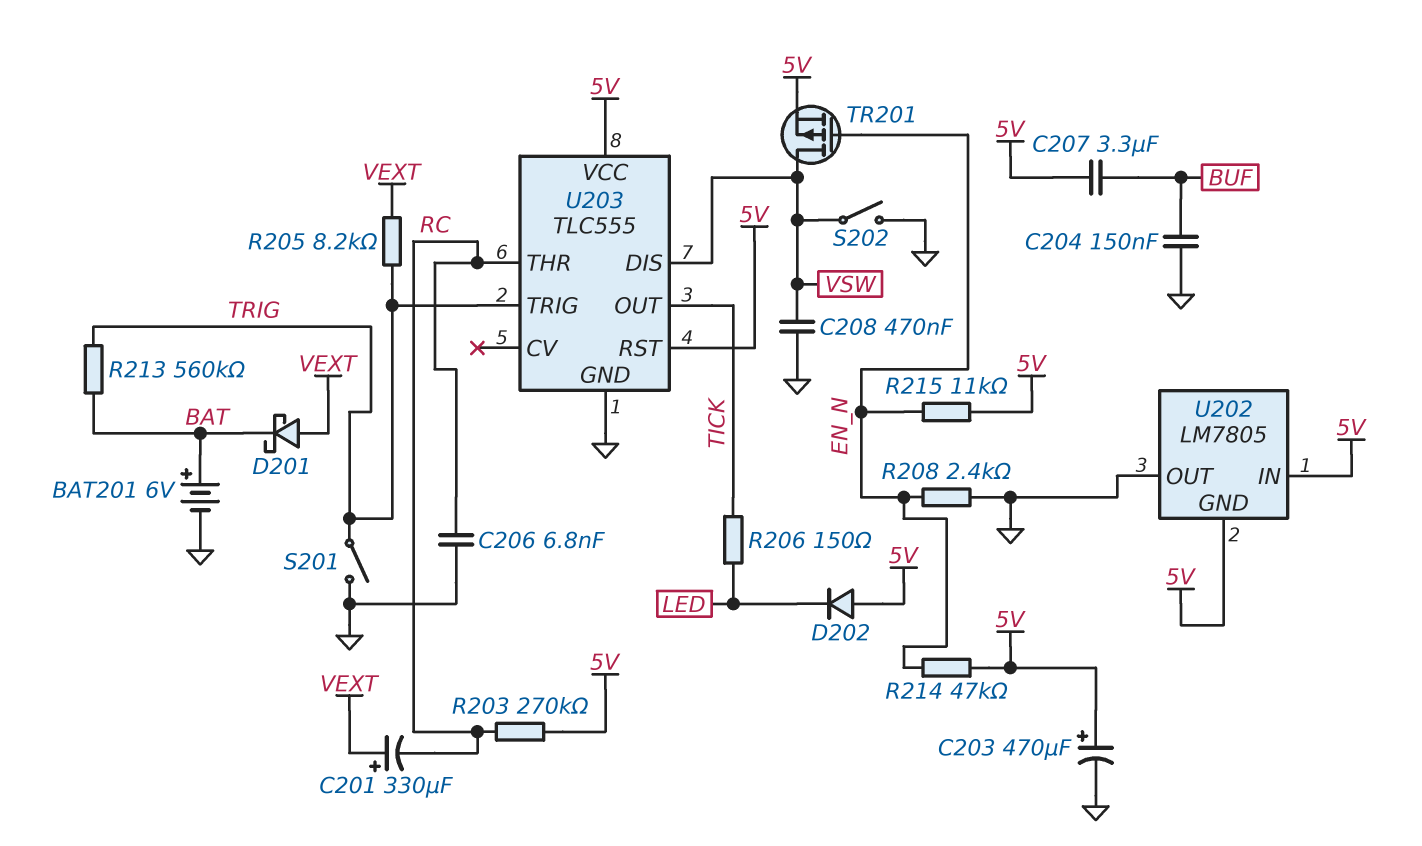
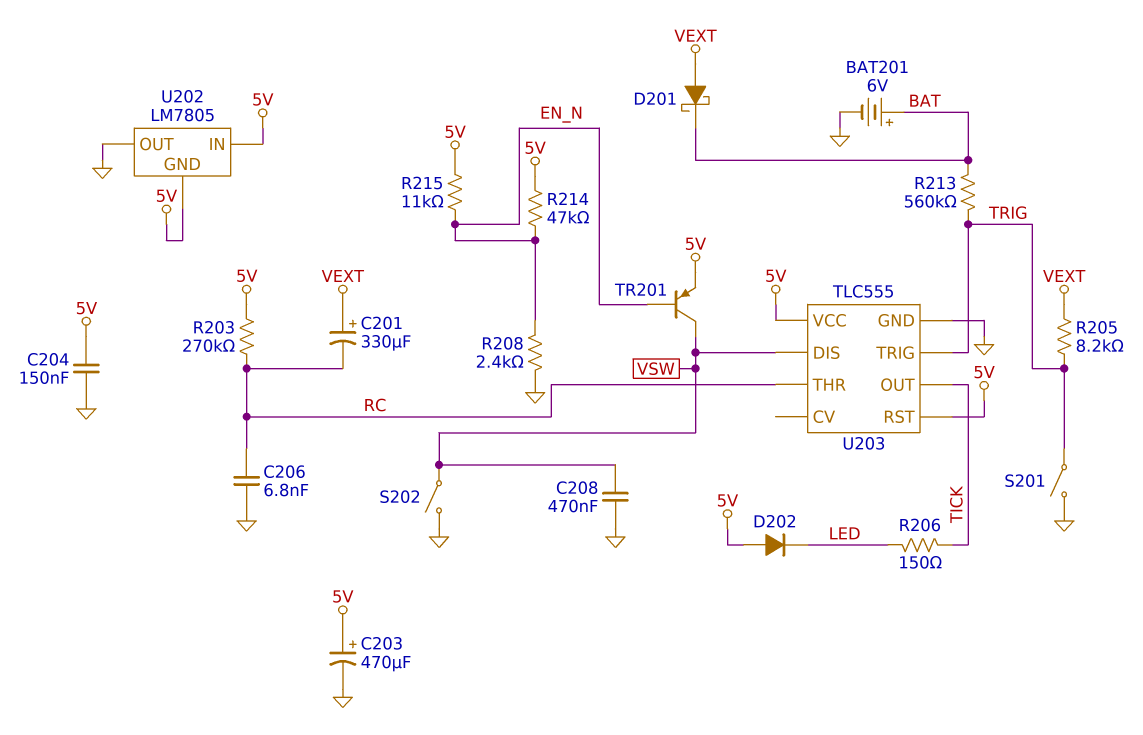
C204: 150nF (BUF, GND) -> 150nF (5V, GND)
C207: 3.3uF (5V, BUF) -> none
TR201: PMOS (G EN_N, D VSW, S 5V) -> PNP (B EN_N, C VSW, E 5V)

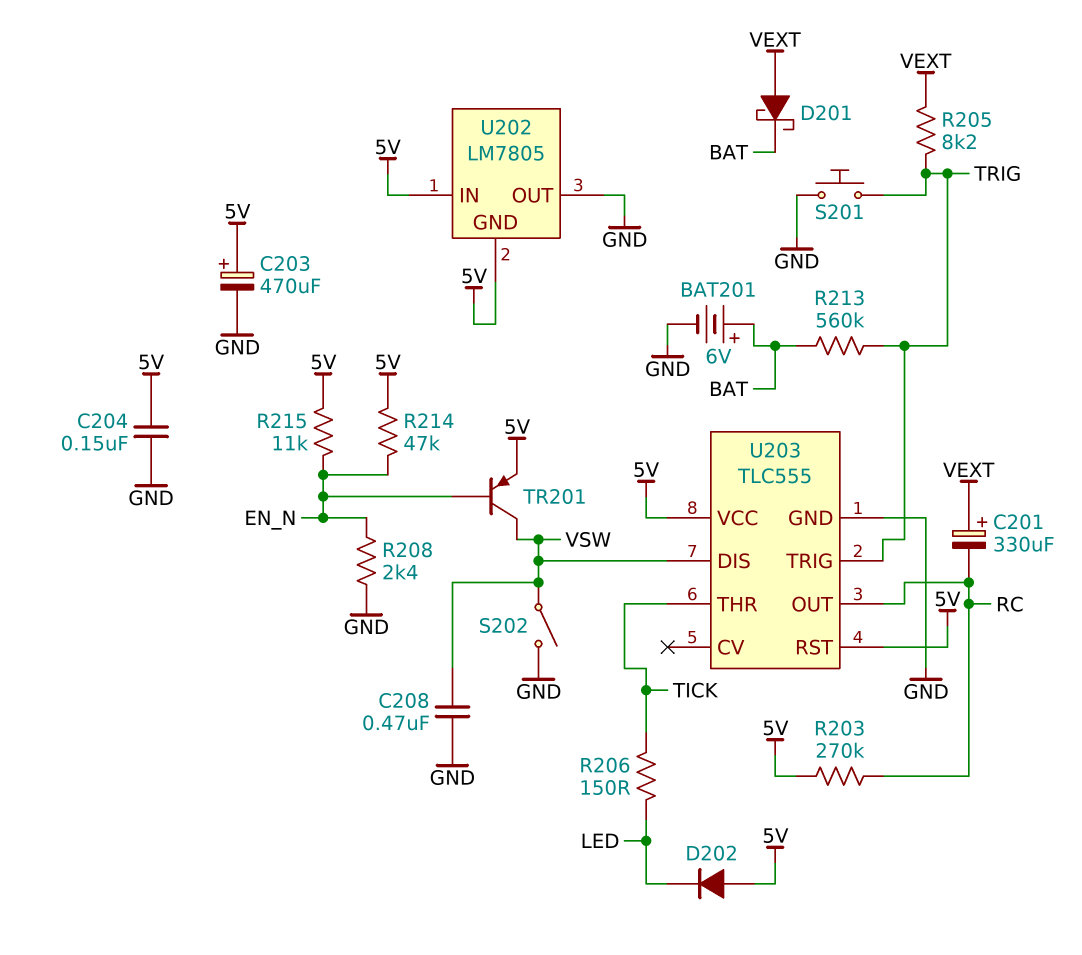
C206: 6.8nF (GND, RC) -> none
S201: switch (GND, TRIG) -> button (GND, TRIG)
U203 pin OUT: TICK -> RC
U203 pin THR: RC -> TICK

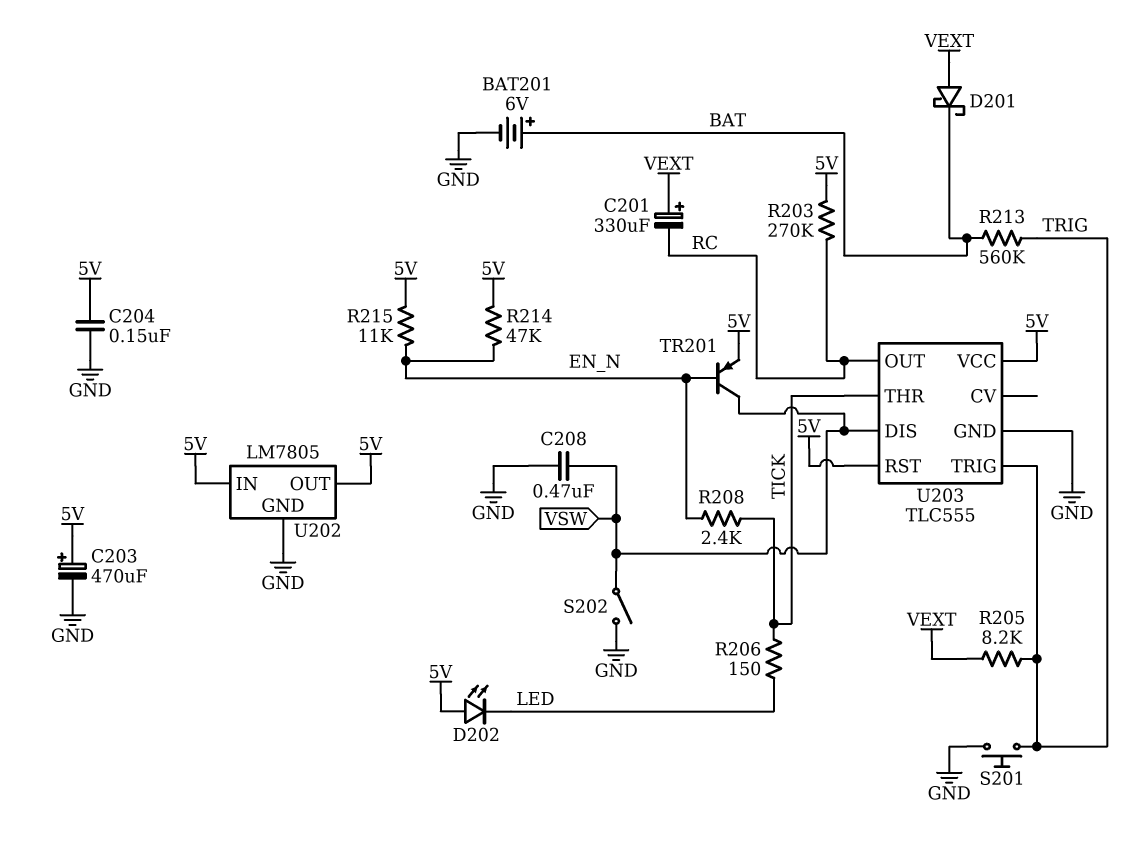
D202: diode (A 5V, K LED) -> LED (A 5V, K LED)
R208: 2.4k (EN_N, GND) -> 2.4k (EN_N, TICK)
U202 pin GND: 5V -> GND
U202 pin OUT: GND -> 5V

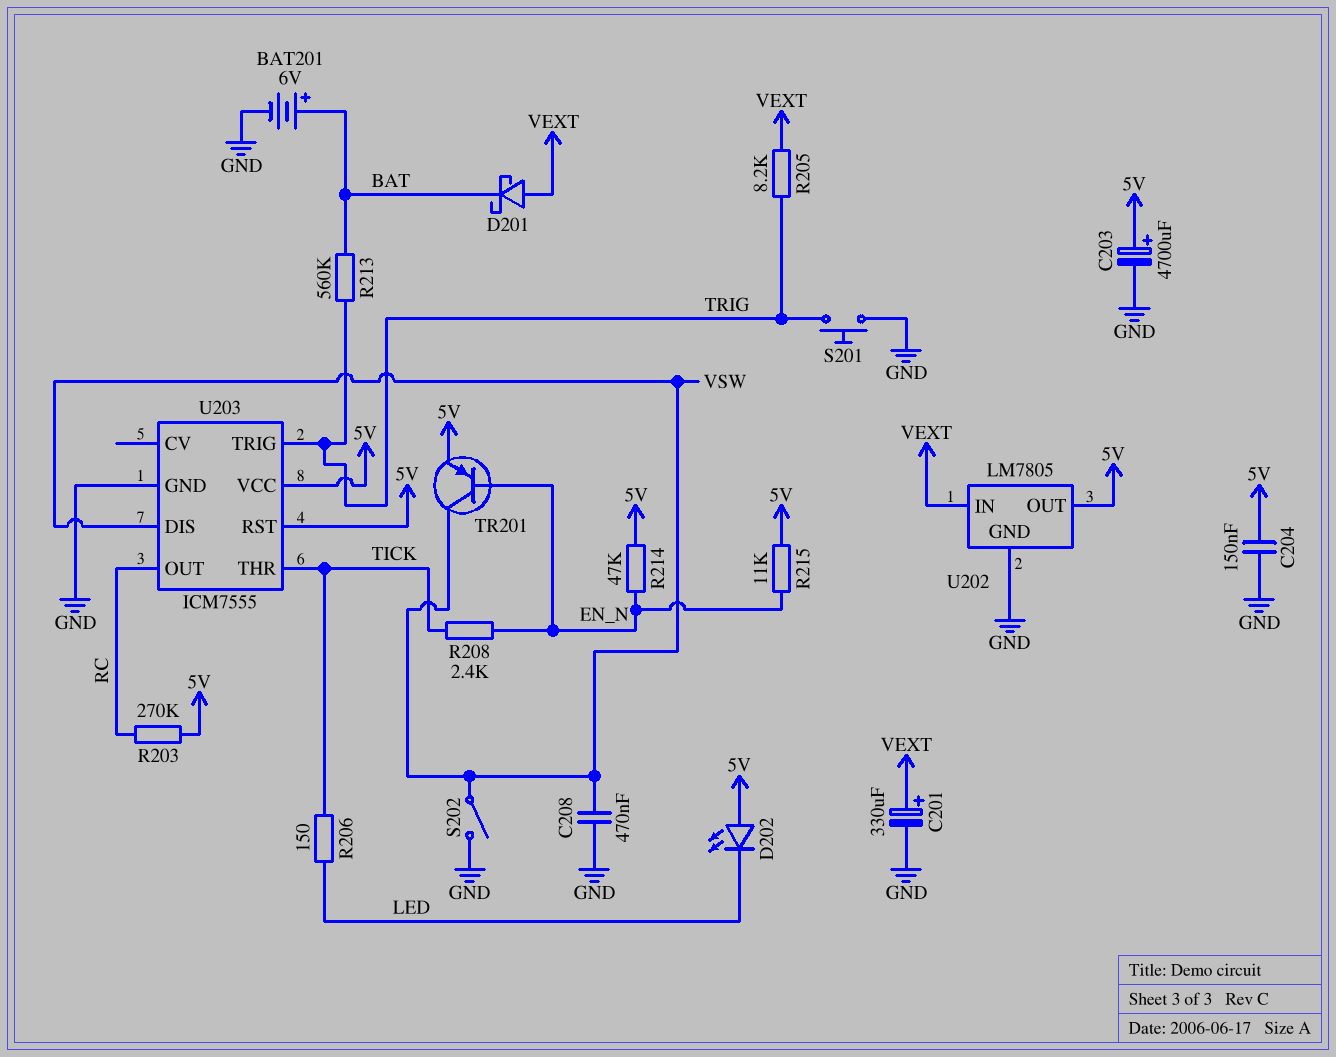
C201: 330uF (plus VEXT, minus RC) -> 330uF (plus VEXT, minus GND)
C203: 470uF (plus 5V, minus GND) -> 4700uF (plus 5V, minus GND)
U202 pin IN: 5V -> VEXT
U203: TLC555 -> ICM7555

